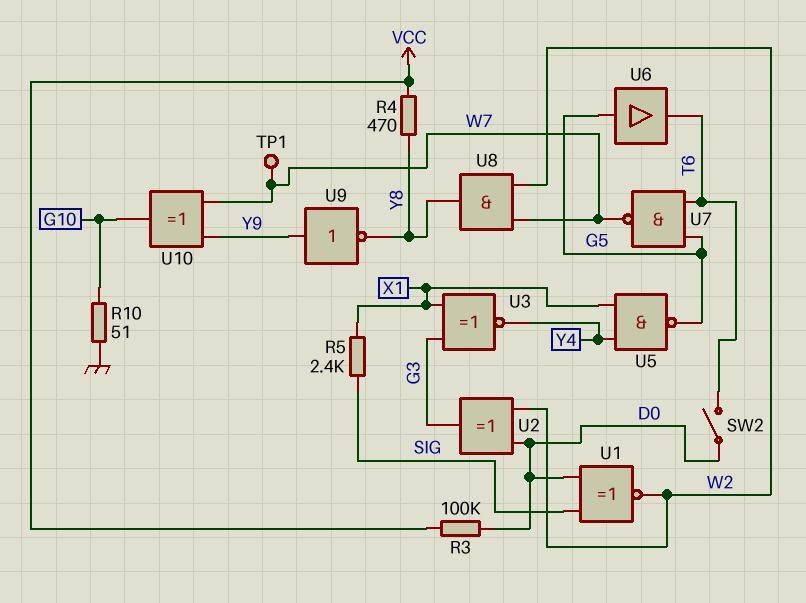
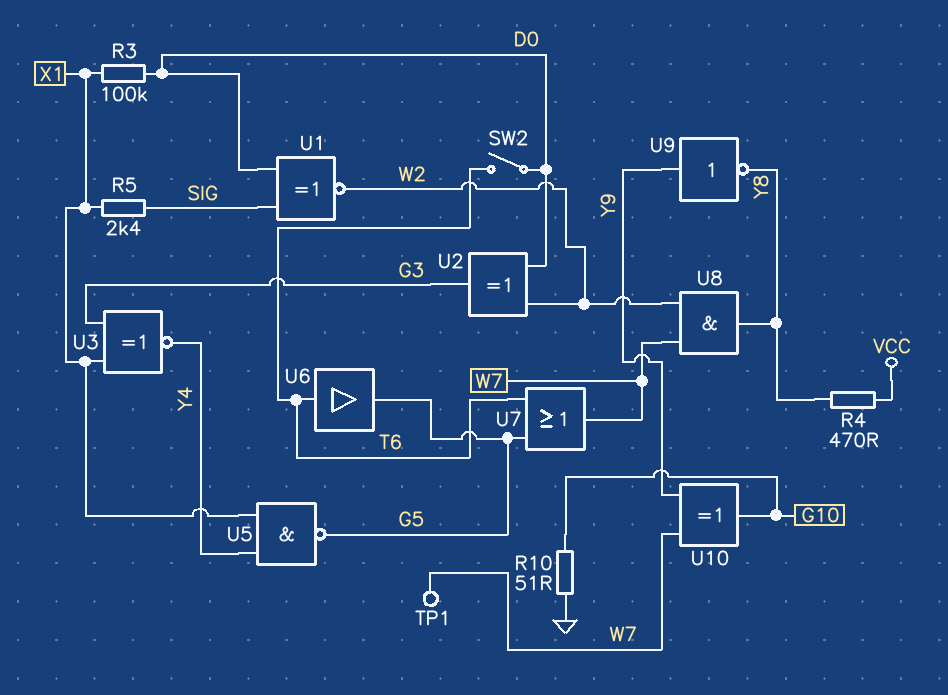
R3: 100k (D0, VCC) -> 100k (D0, X1)
U6: buffer (in G5, out T6) -> buffer (in T6, out G5)
U7: NAND (in G5, in T6, out W7) -> OR (in G5, in T6, out W7)

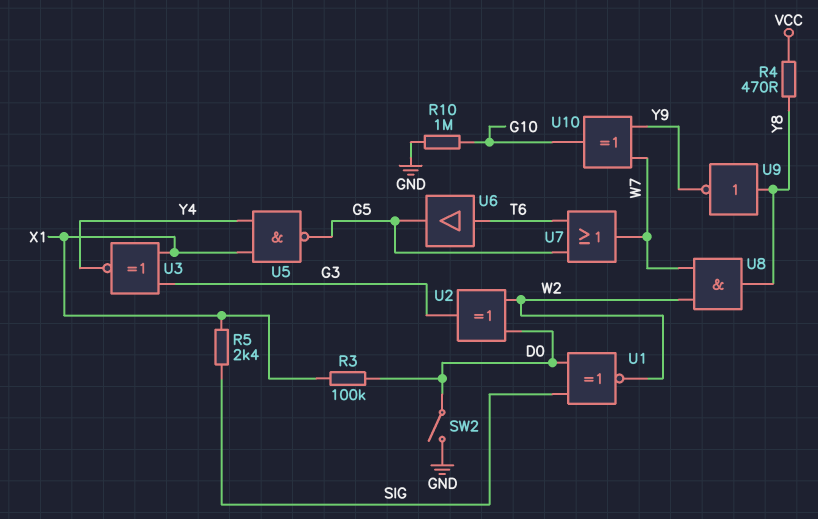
R10: 51 (G10, GND) -> 1M (G10, GND)
SW2: switch (D0, T6) -> switch (D0, GND)
TP1: test point (W7) -> none
U9: NOT (in Y9, out Y8) -> NOT (in Y8, out Y9)

